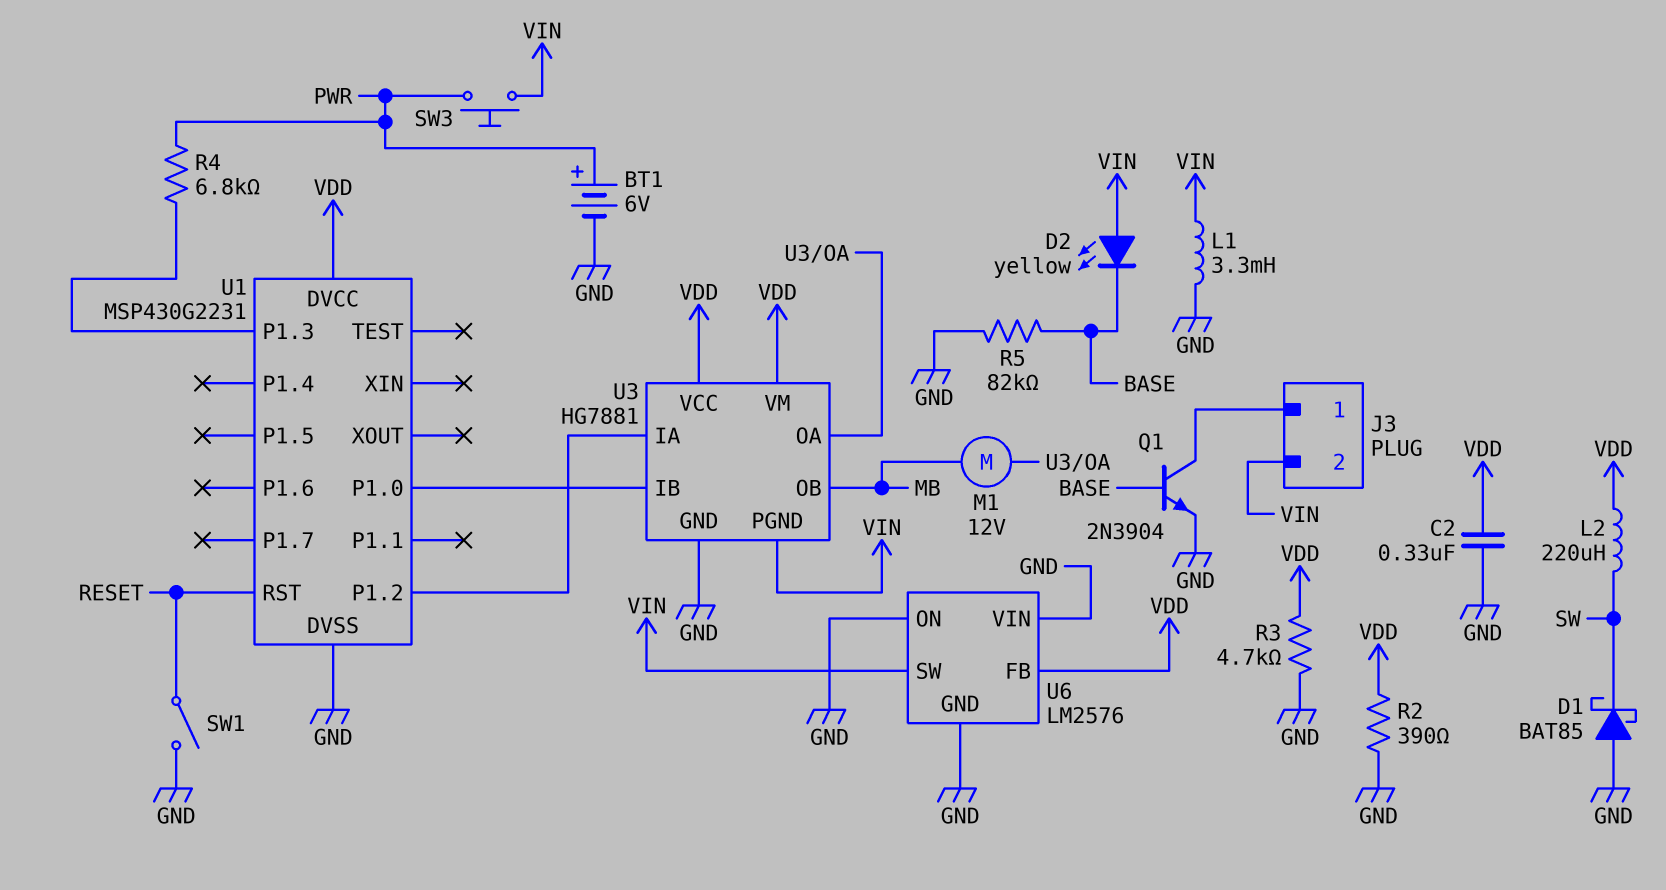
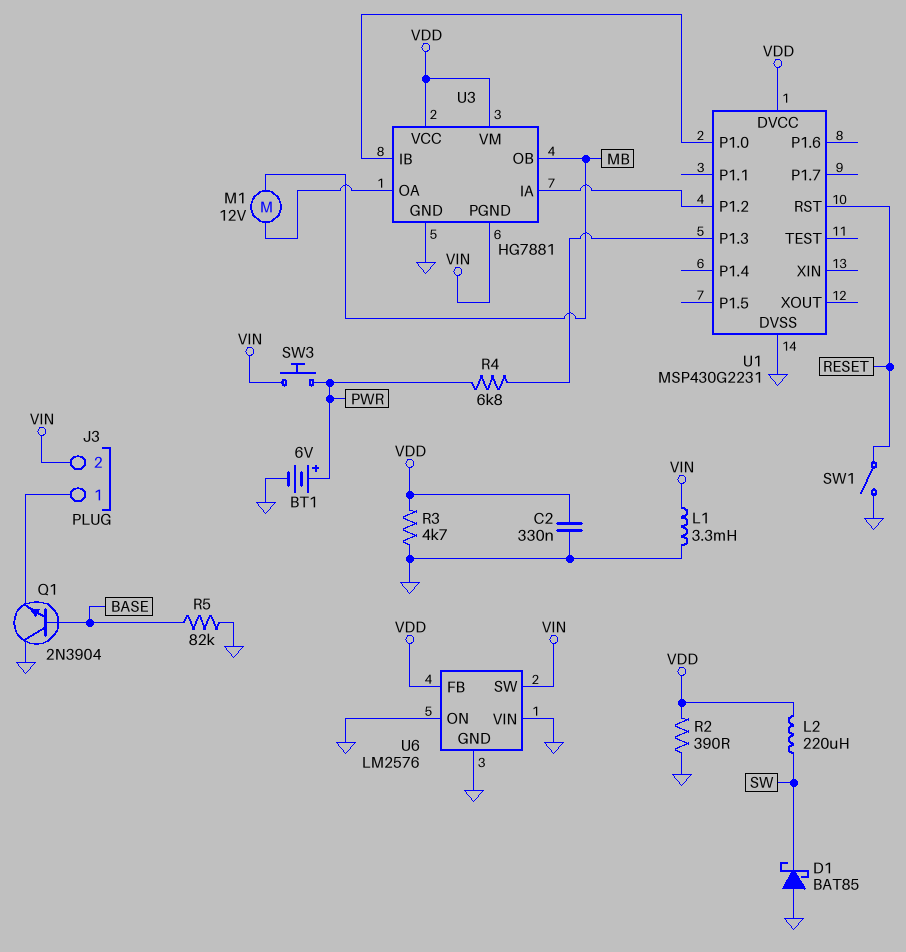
D2: LED yellow (A VIN, K BASE) -> none
Q1: NPN 2N3904 (B BASE, C J3/1, E GND) -> NPN 2N3904 (B BASE, C GND, E J3/1)

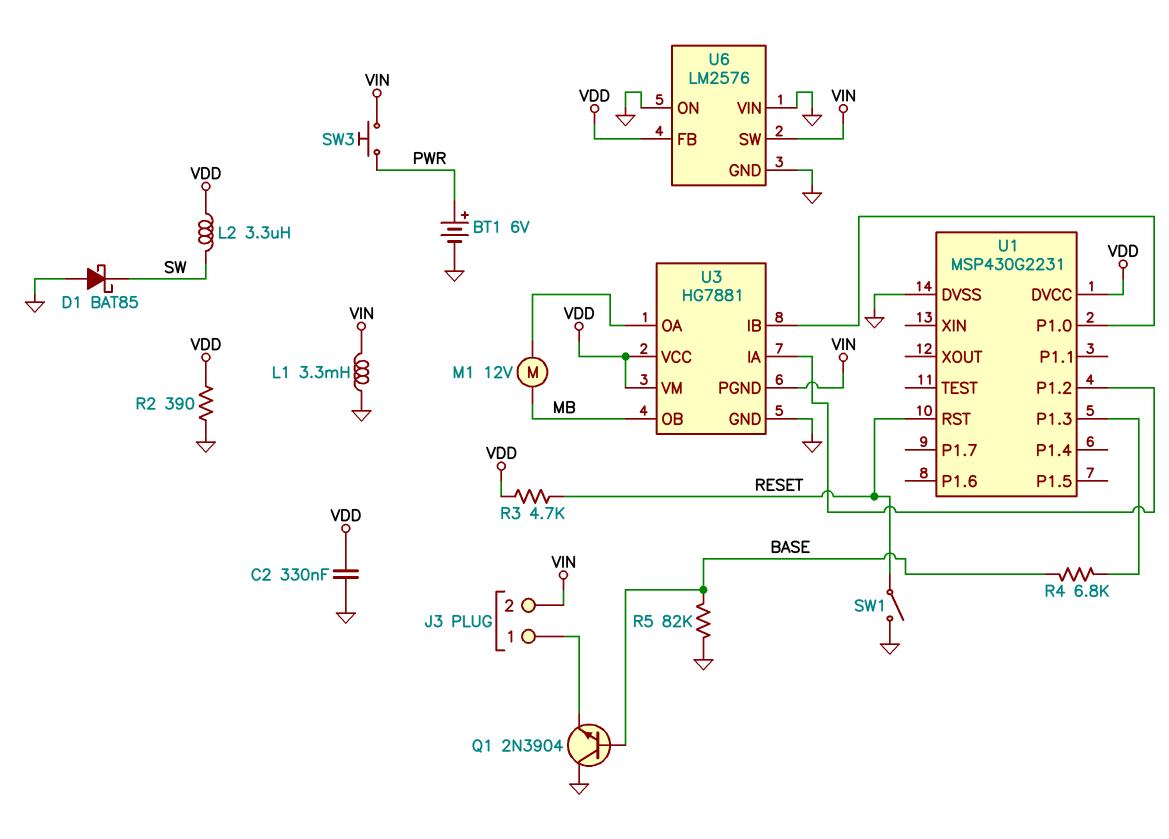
L2: 220uH (SW, VDD) -> 3.3uH (SW, VDD)
R3: 4.7k (GND, VDD) -> 4.7k (RESET, VDD)
R4: 6.8k (PWR, U1/P1.3) -> 6.8k (BASE, U1/P1.3)

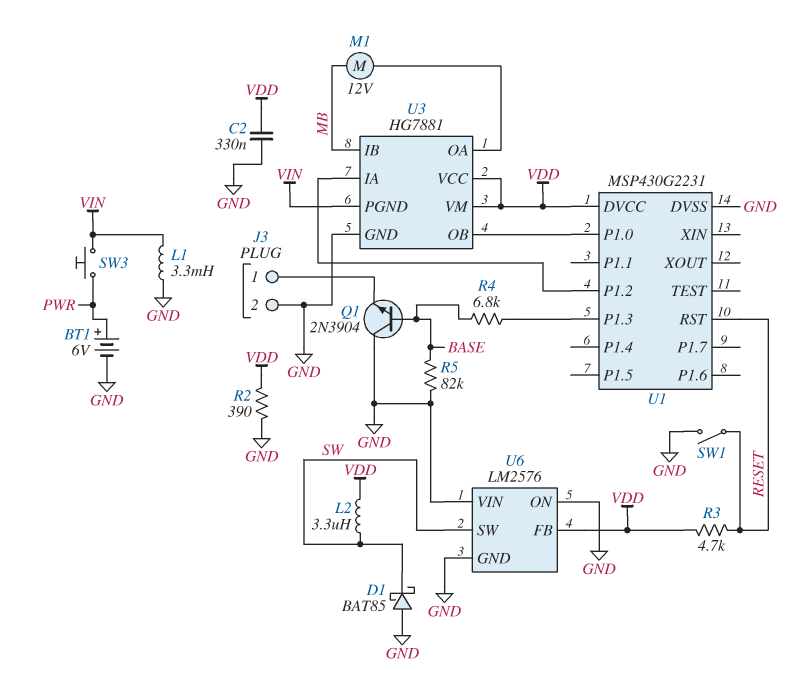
J3 pin 2: VIN -> GND
U3 pin IB: U1/P1.0 -> MB
U3 pin OB: MB -> U1/P1.0
U6 pin SW: VIN -> SW

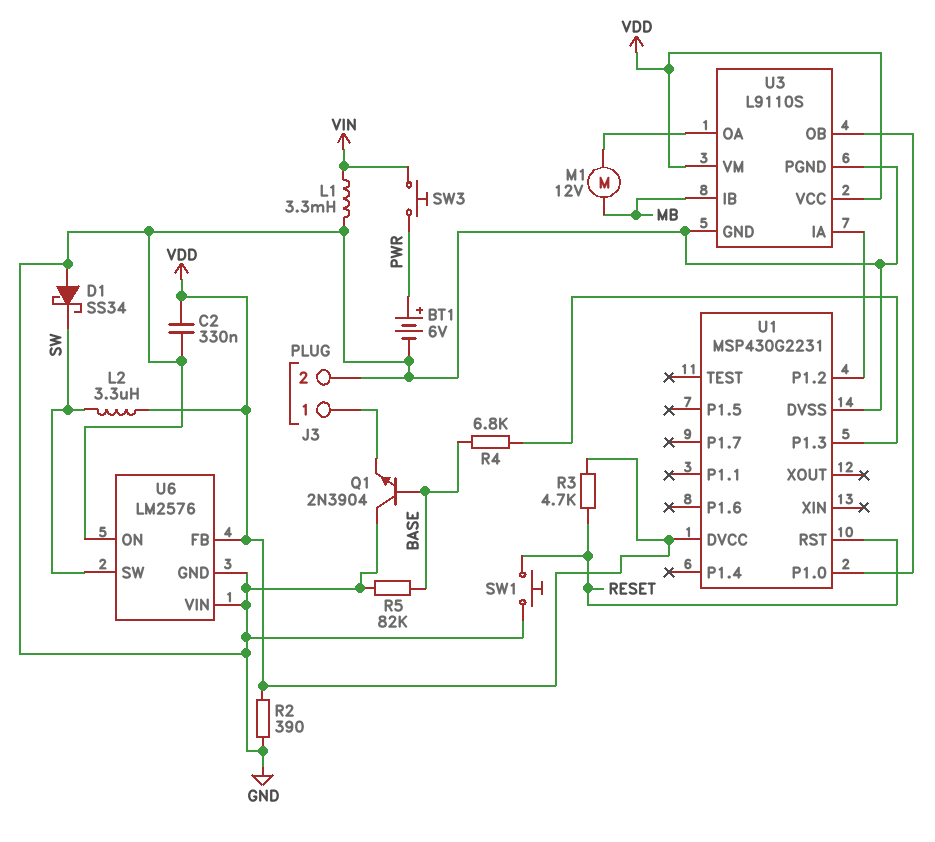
D1: schottky BAT85 (A GND, K SW) -> schottky SS34 (A GND, K SW)
SW1: switch (GND, RESET) -> button (GND, RESET)
U3: HG7881 -> L9110S
U3 pin PGND: VIN -> GND

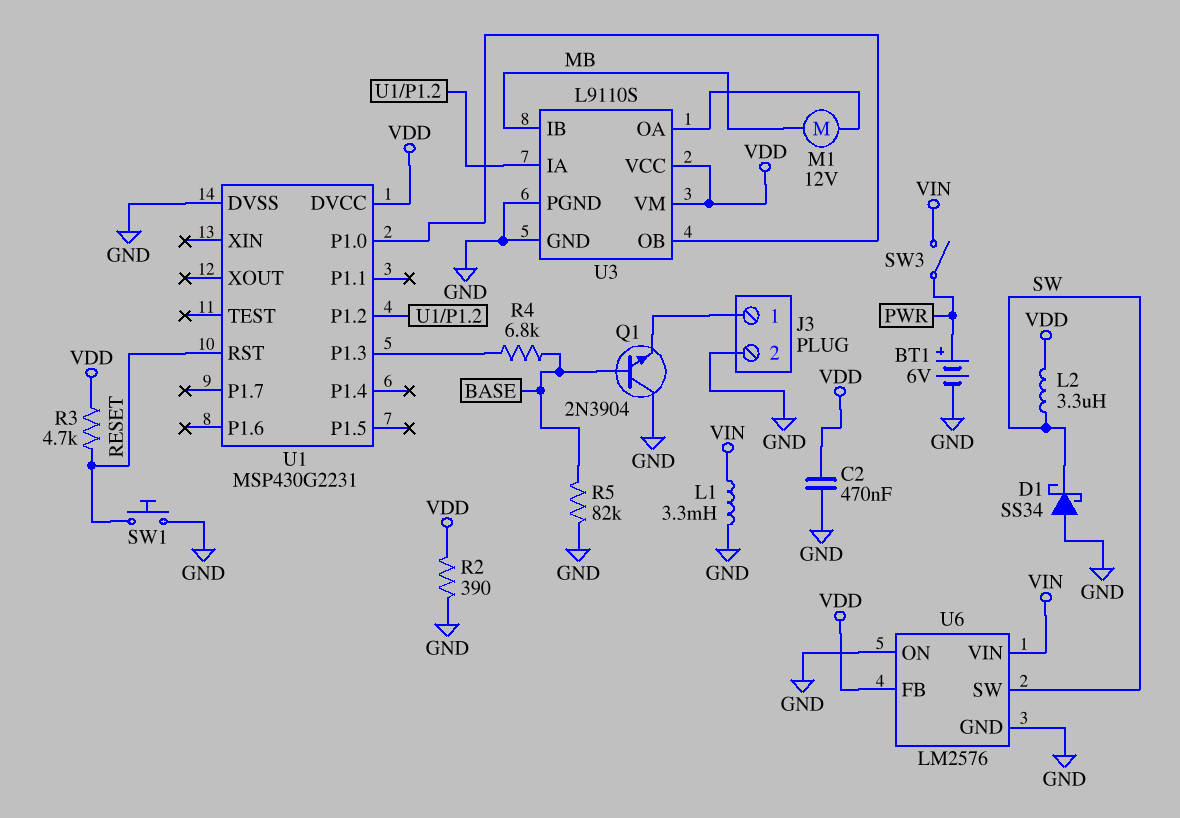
C2: 330nF (GND, VDD) -> 470nF (GND, VDD)
SW3: button (PWR, VIN) -> switch (PWR, VIN)
U6 pin VIN: GND -> VIN

